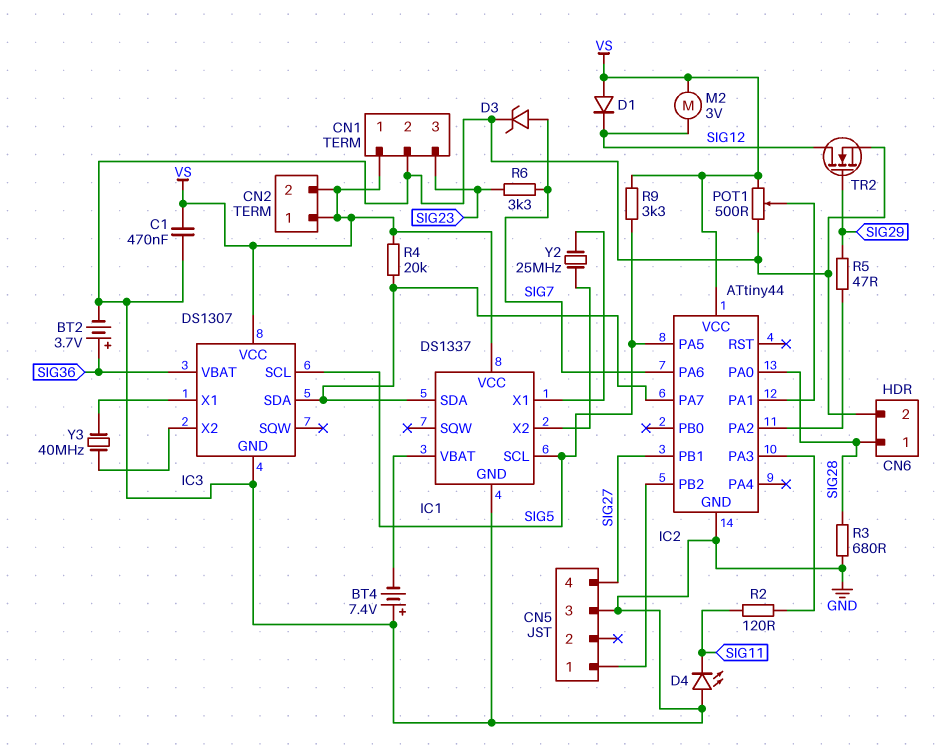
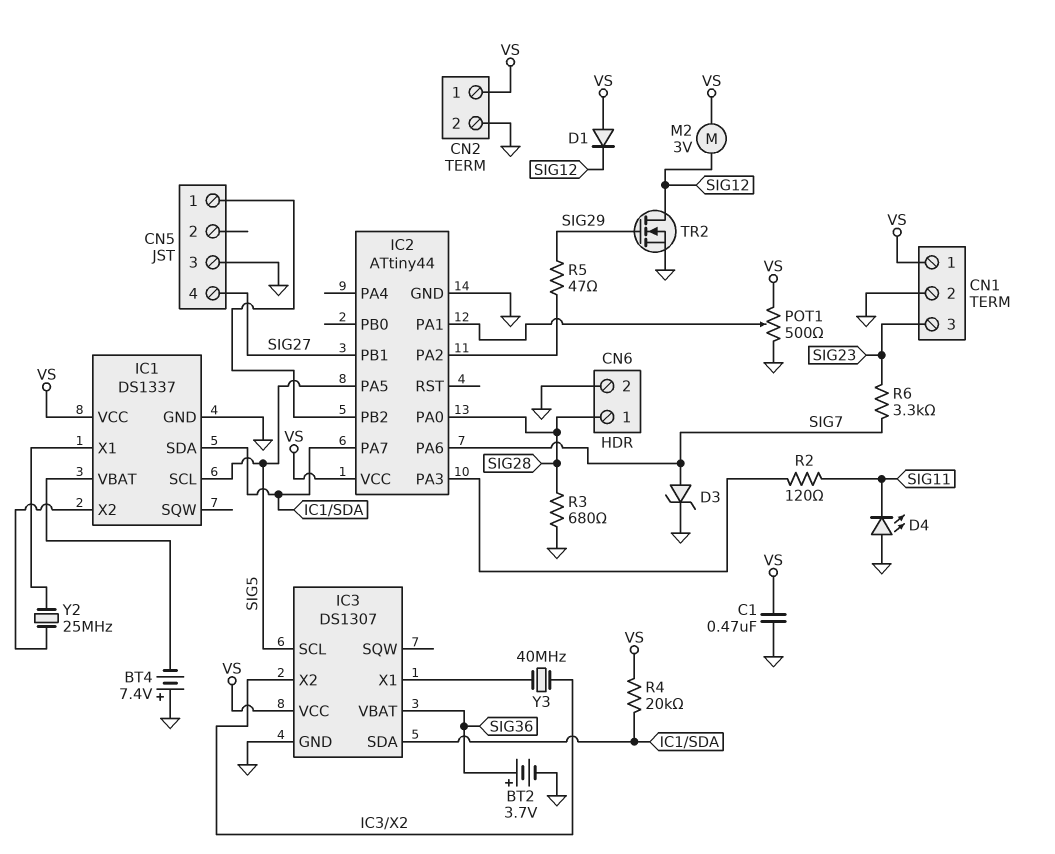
CN2 pin 2: VS -> GND
R9: 3.3k (SIG5, VS) -> none

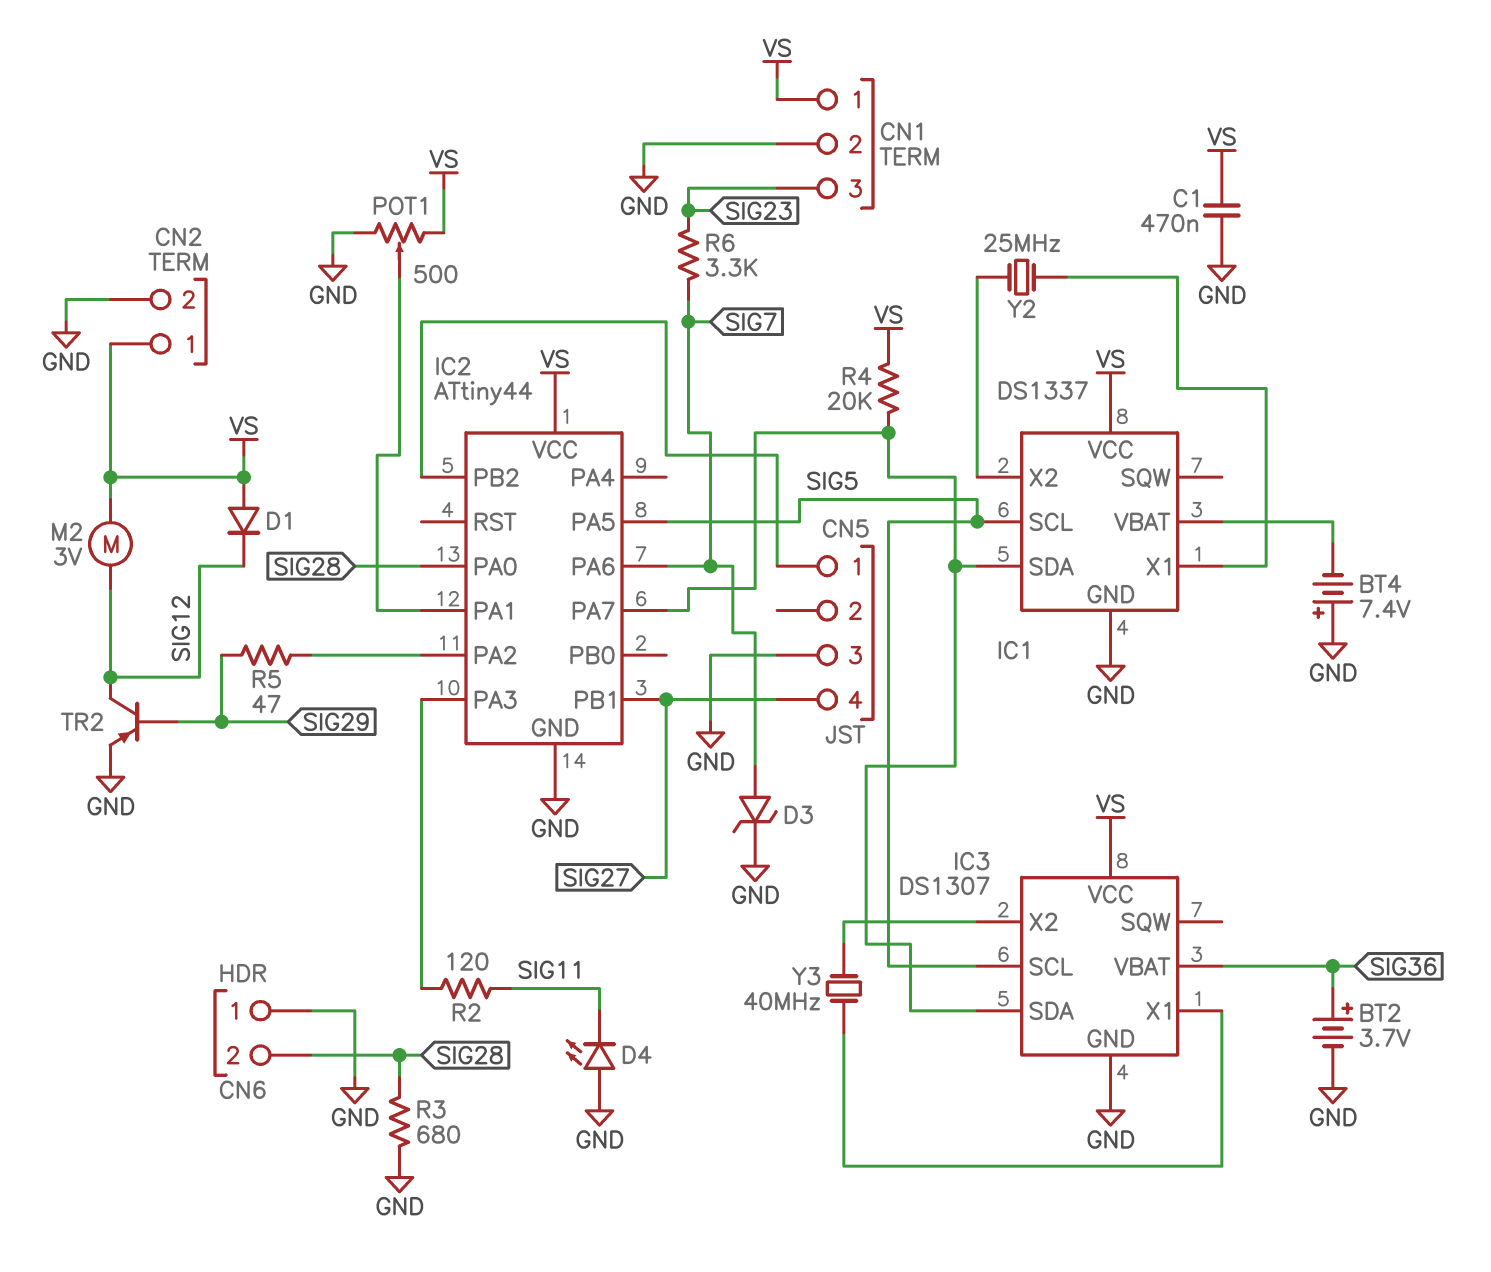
CN6 pin 1: SIG28 -> GND
CN6 pin 2: GND -> SIG28
TR2: NMOS (G SIG29, D SIG12, S GND) -> PNP (B SIG29, C SIG12, E GND)

